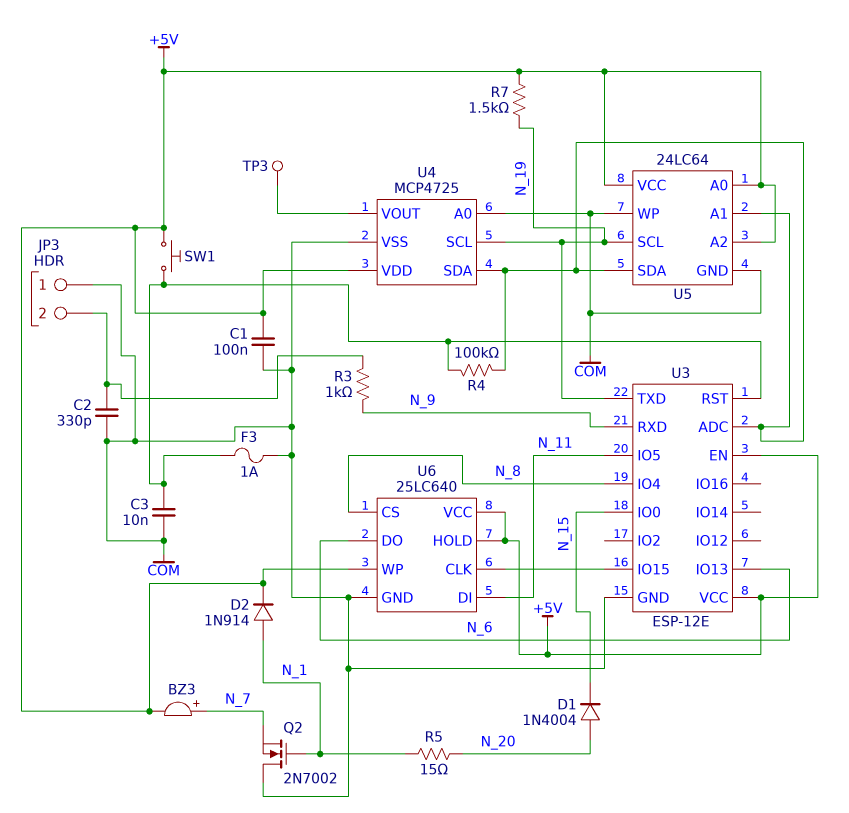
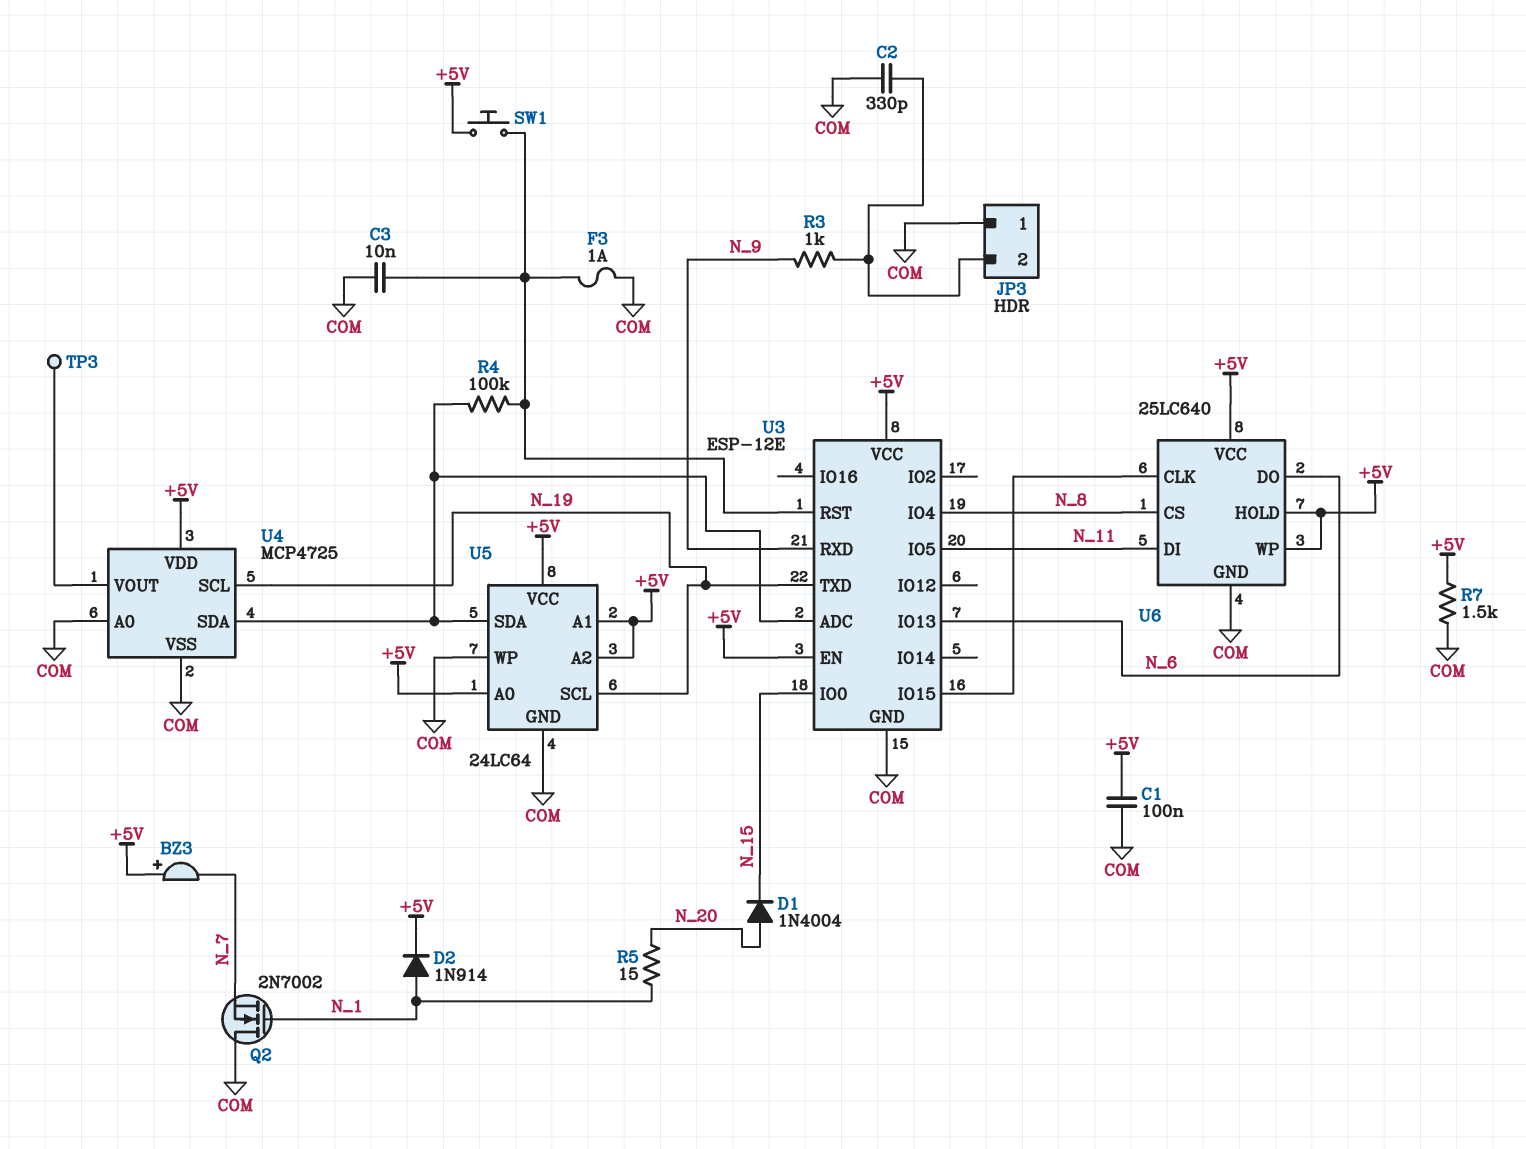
BZ3: buzzer (plus N_7, minus +5V) -> buzzer (plus +5V, minus N_7)
R7: 1.5k (+5V, N_19) -> 1.5k (+5V, COM)
U5 pin A1: U3/ADC -> +5V

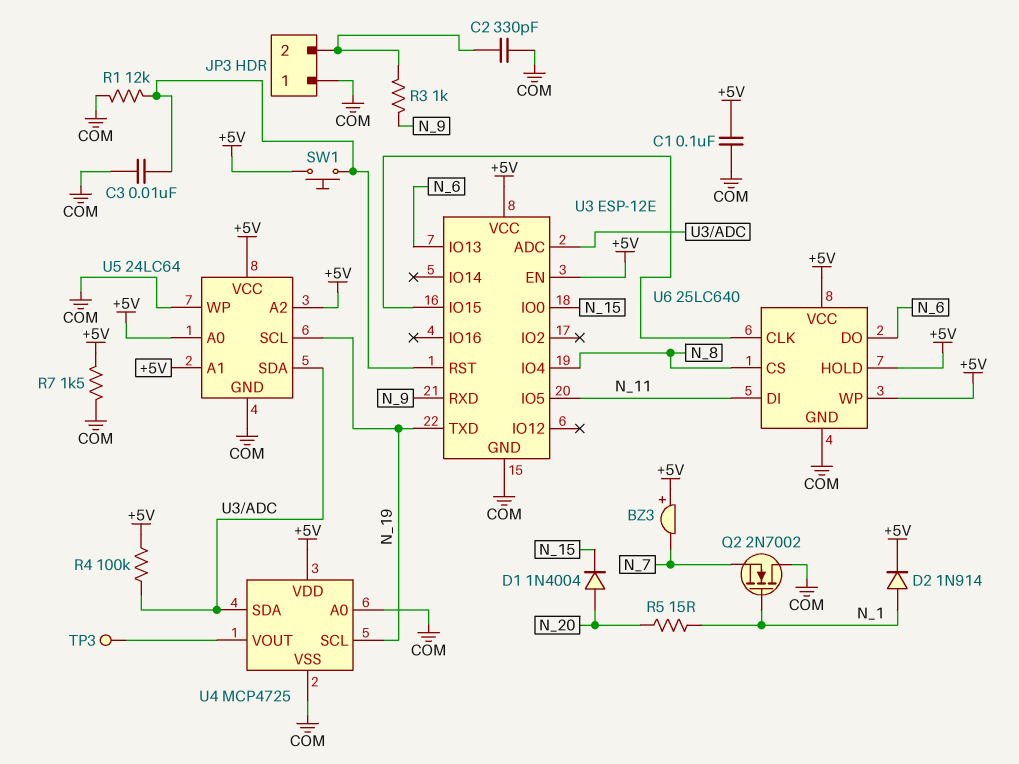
F3: 1A (COM, U3/RST) -> none
R1: none -> 12k (COM, U3/RST)
R4: 100k (U3/ADC, U3/RST) -> 100k (+5V, U3/ADC)

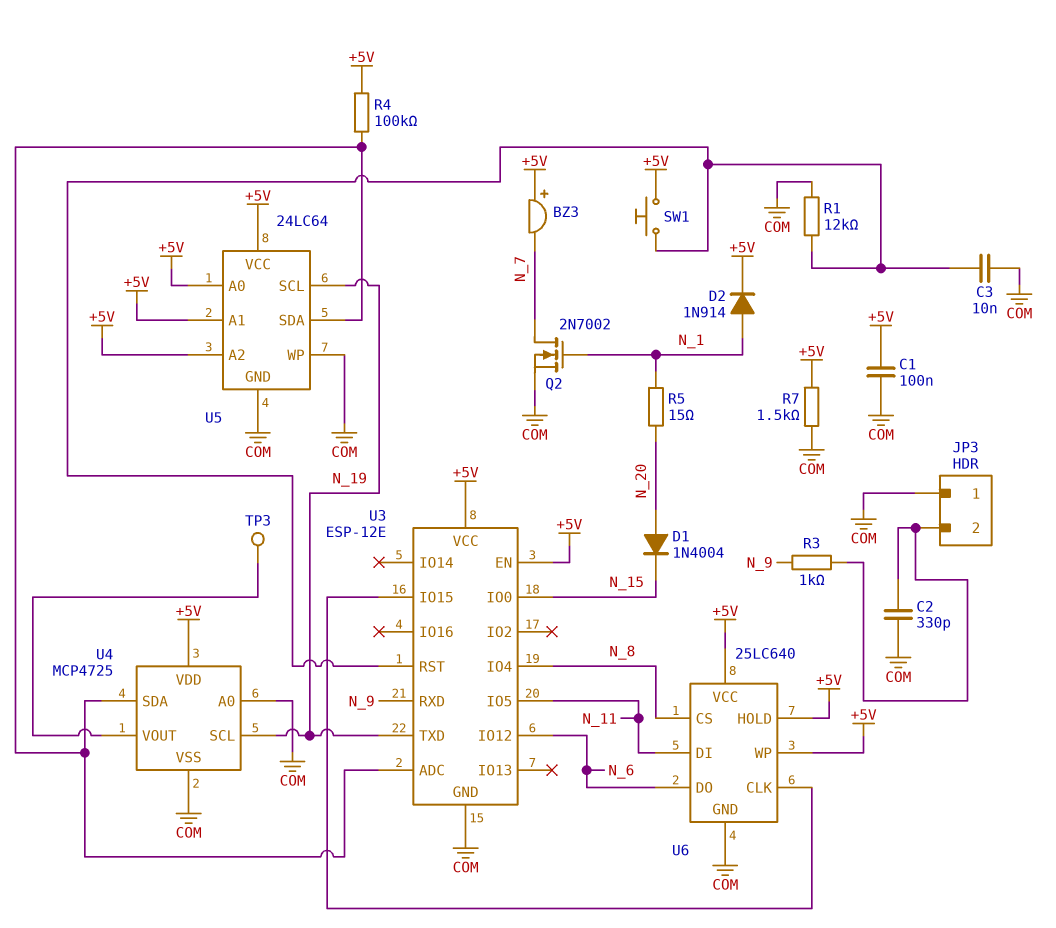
Q2: NMOS 2N7002 (G N_1, D COM, S N_7) -> NMOS 2N7002 (G N_1, D N_7, S COM)
U3 pin IO12: none -> N_6
U3 pin IO13: N_6 -> none

